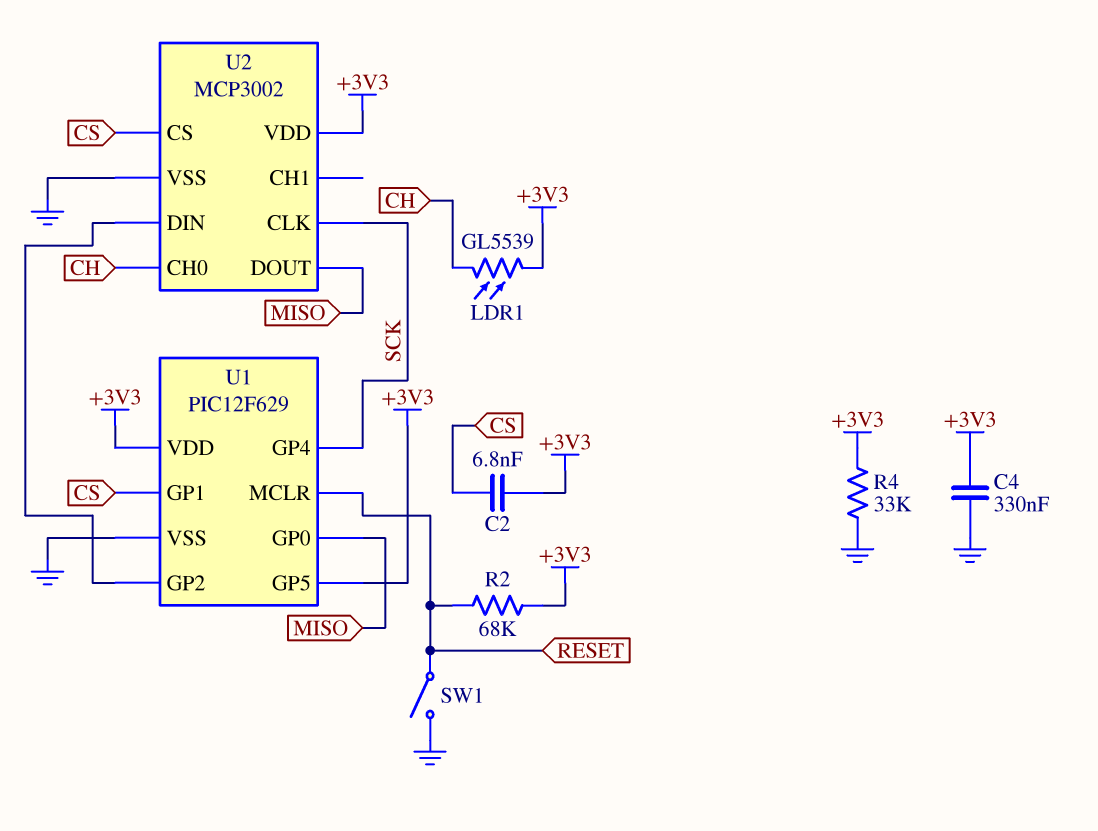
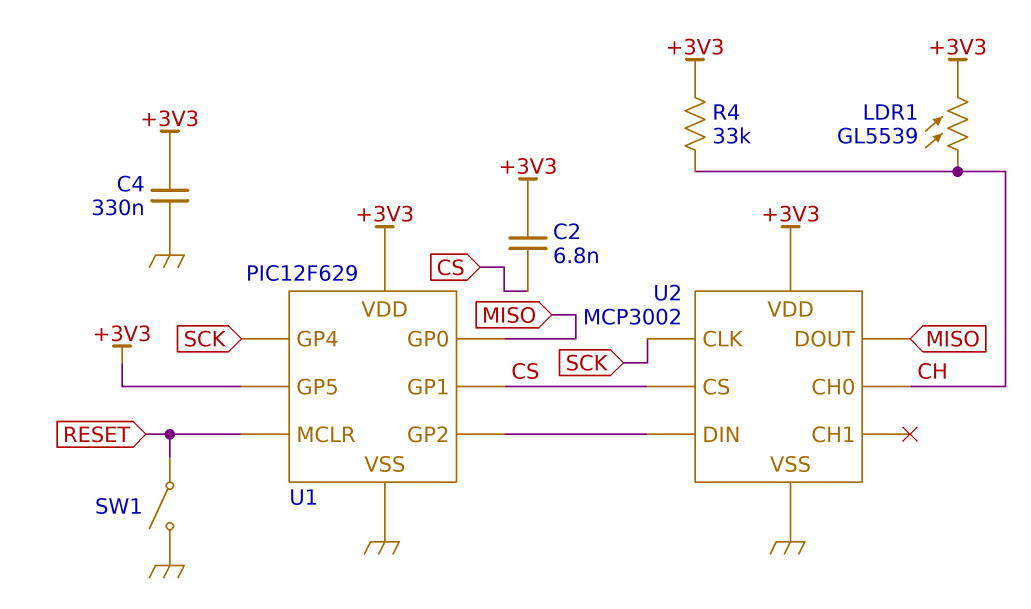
R2: 68k (+3V3, RESET) -> none
R4: 33k (+3V3, GND) -> 33k (+3V3, CH)

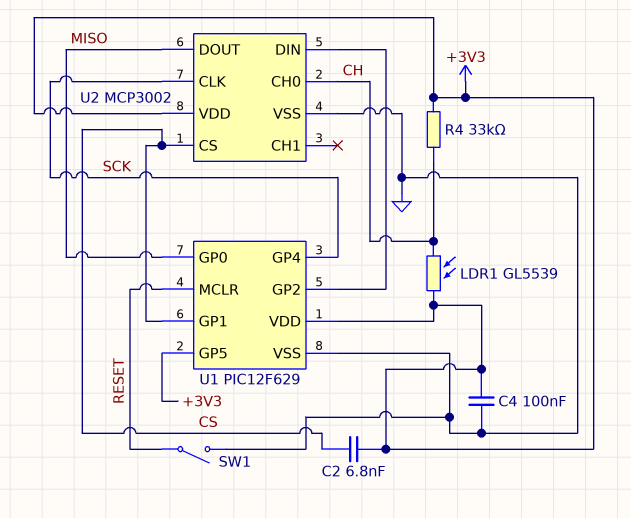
C4: 330nF (+3V3, GND) -> 100nF (+3V3, GND)

